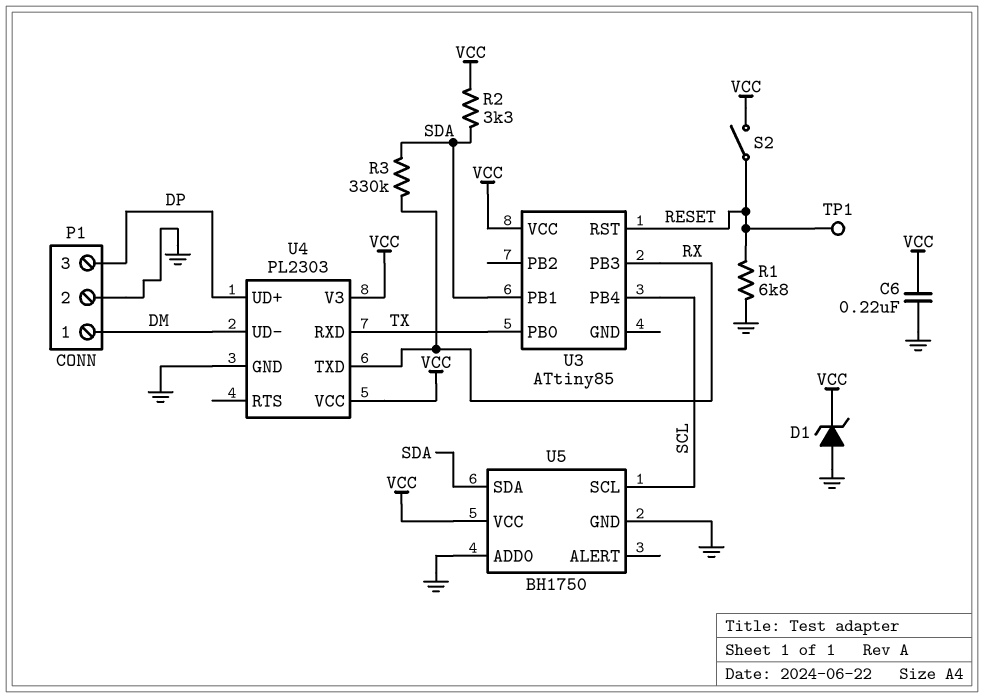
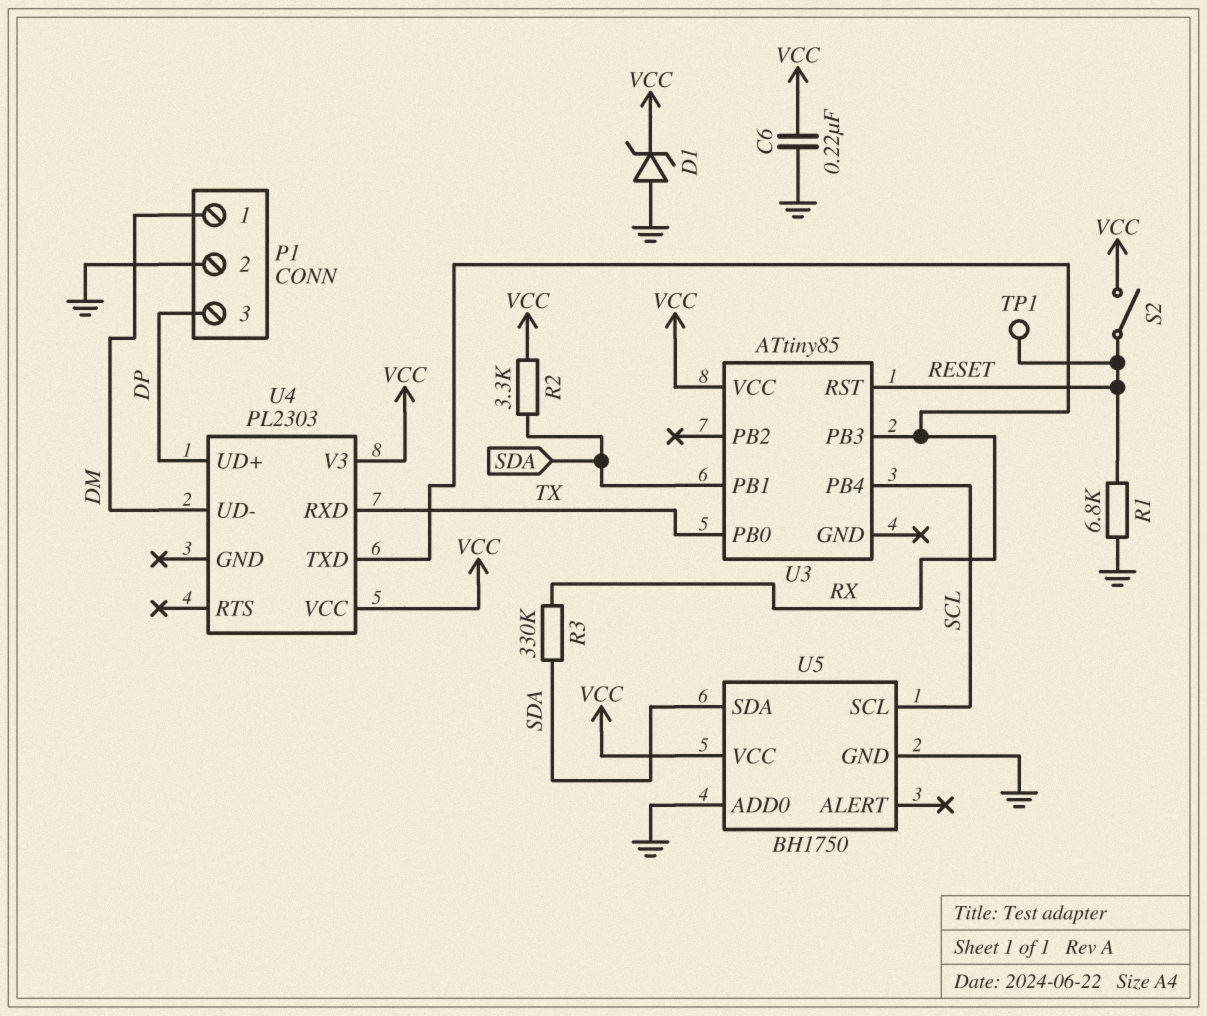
U4 pin GND: GND -> none

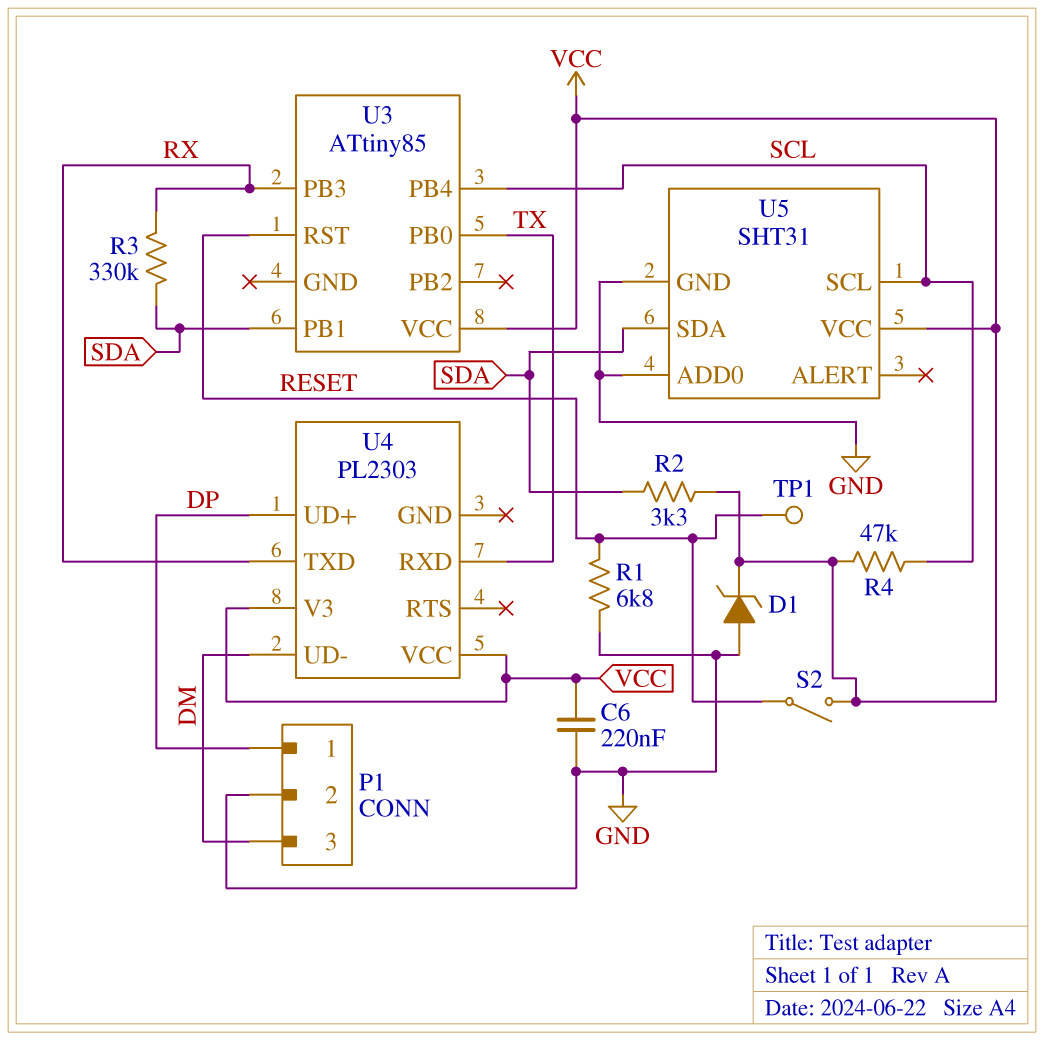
P1 pin 1: DM -> DP
P1 pin 3: DP -> DM
R4: none -> 47k (SCL, VCC)
U5: BH1750 -> SHT31

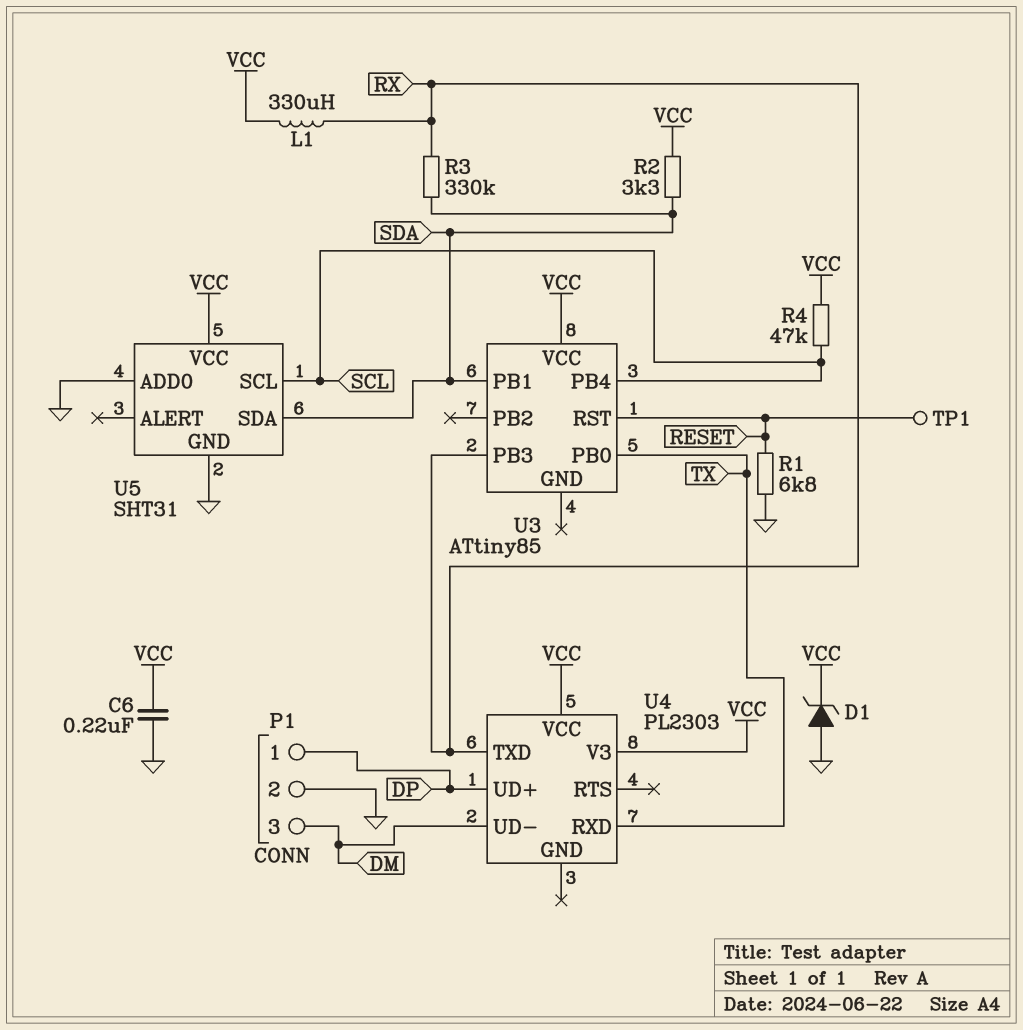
L1: none -> 330uH (RX, VCC)
S2: switch (RESET, VCC) -> none

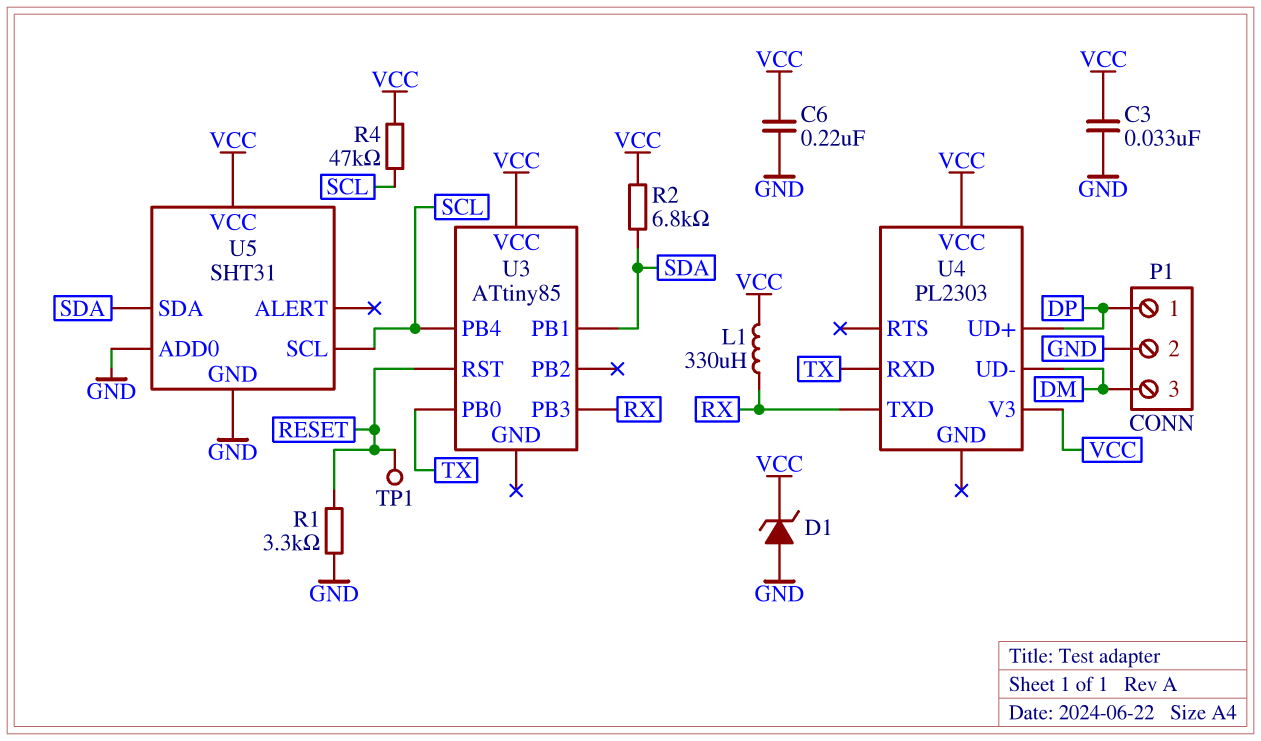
C3: none -> 33nF (GND, VCC)
R1: 6.8k (GND, RESET) -> 3.3k (GND, RESET)
R2: 3.3k (SDA, VCC) -> 6.8k (SDA, VCC)
R3: 330k (RX, SDA) -> none

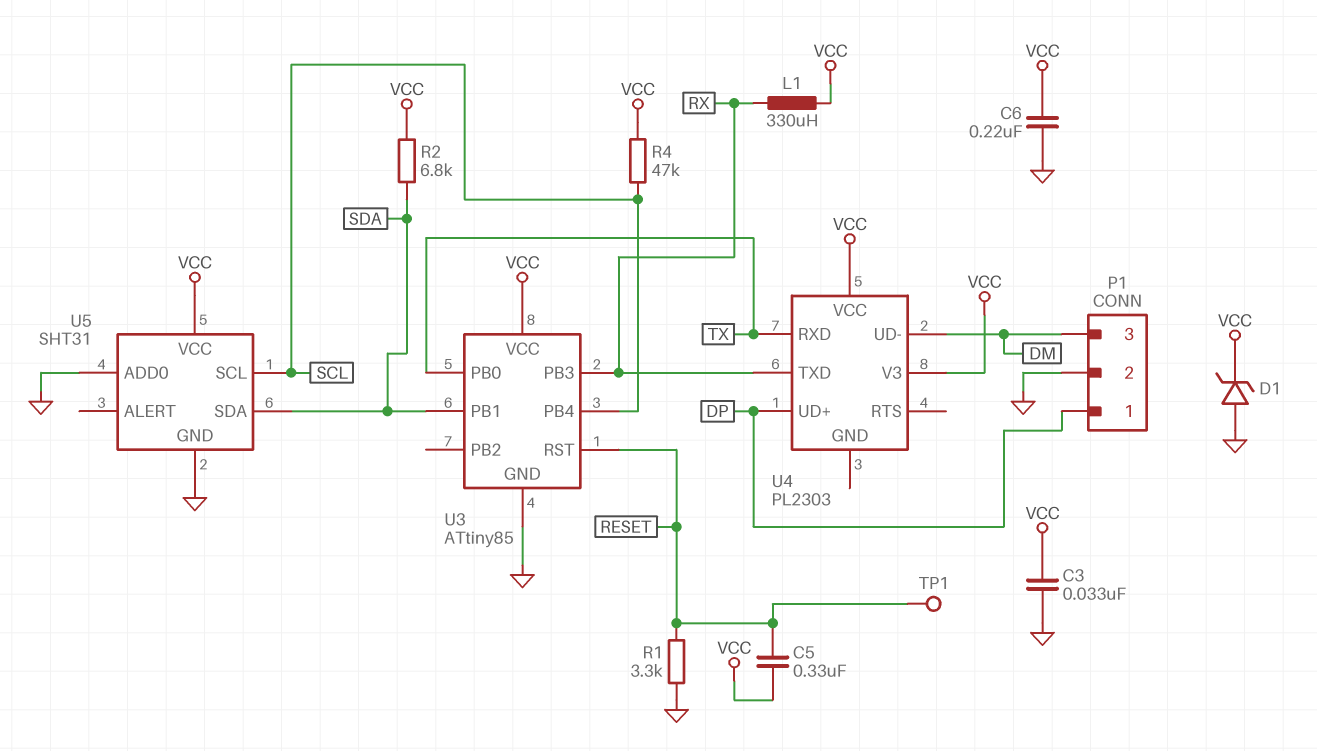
C5: none -> 330nF (RESET, VCC)
U3 pin GND: none -> GND

